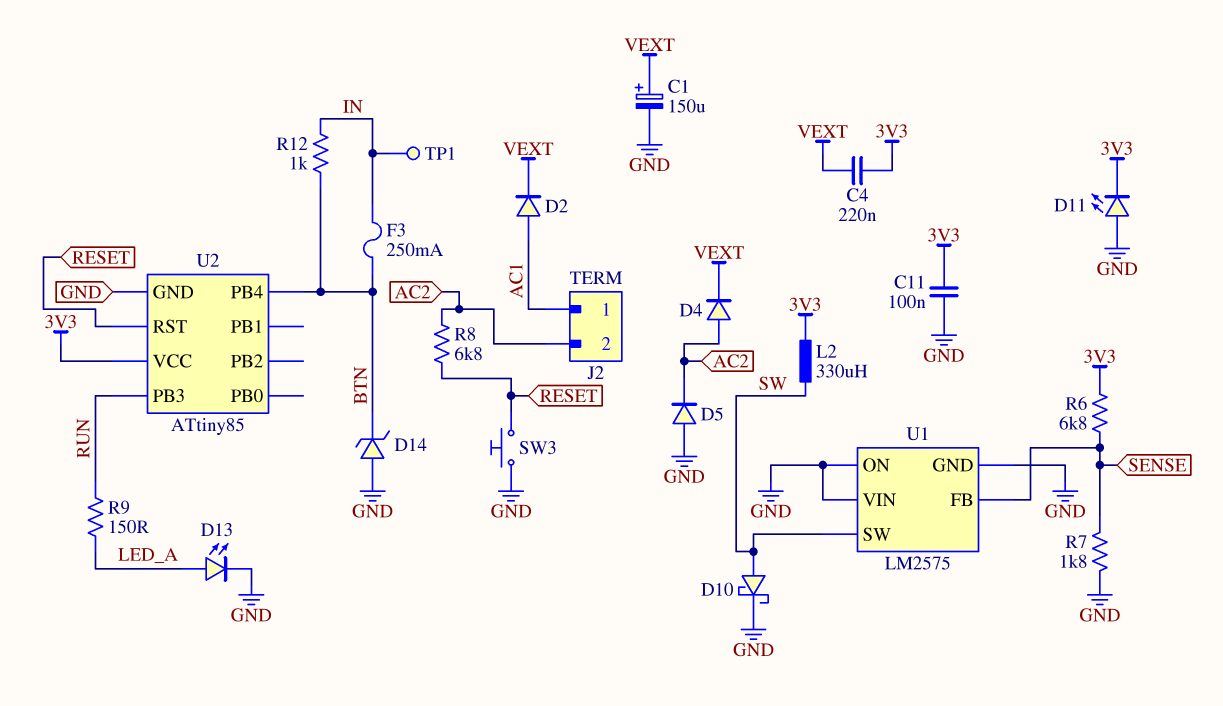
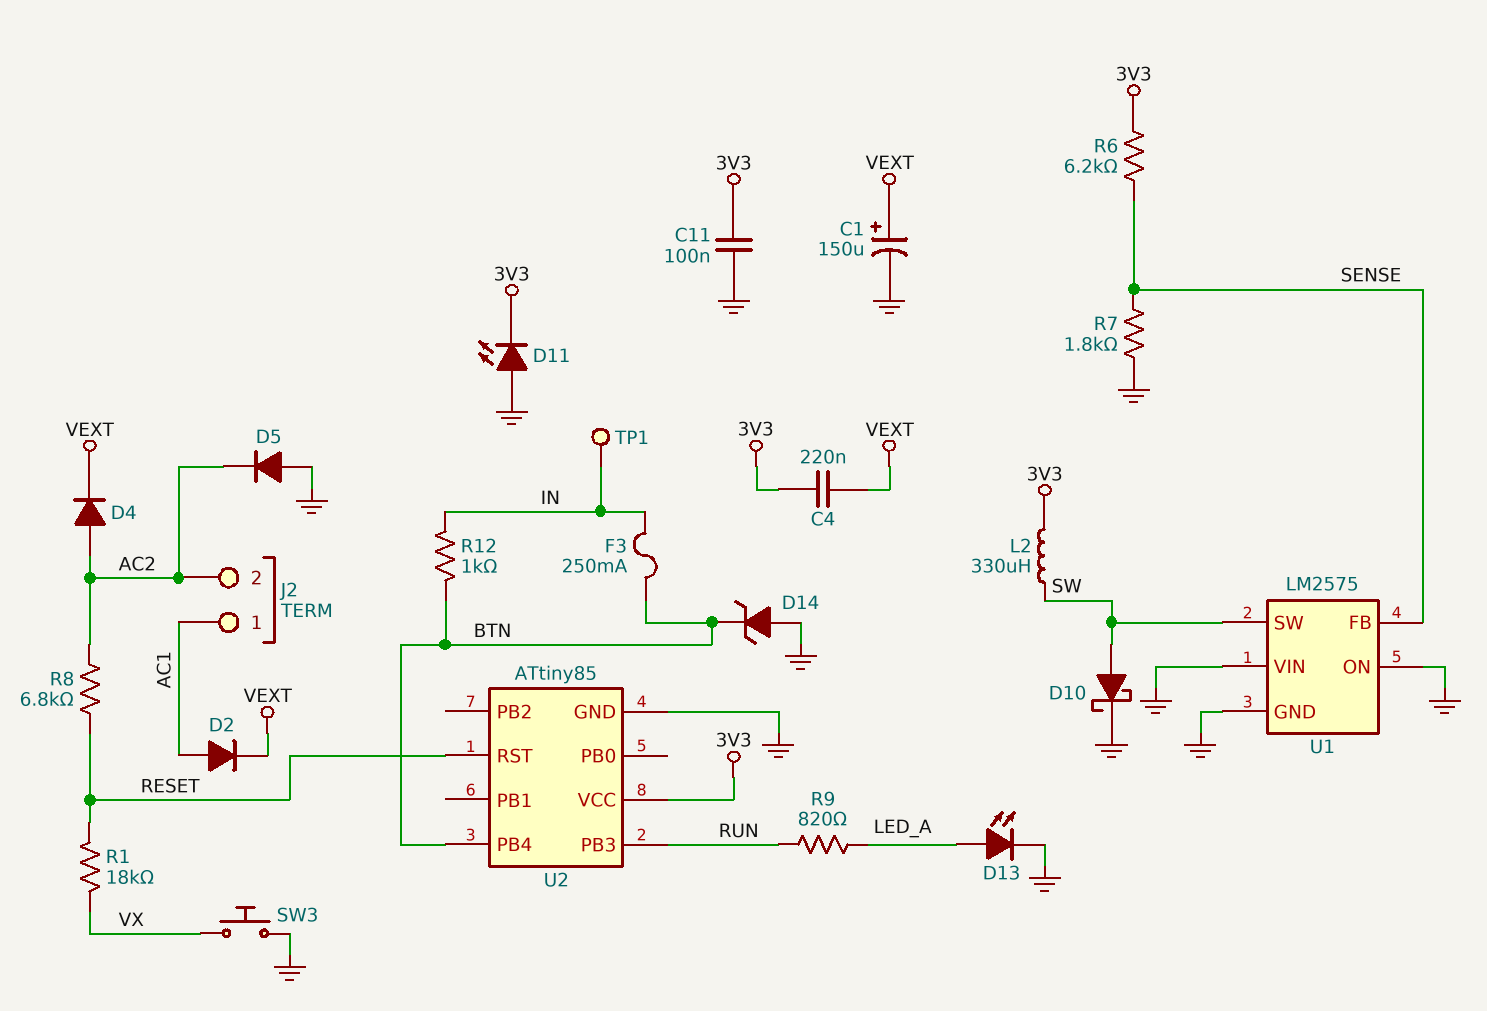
R1: none -> 18k (RESET, VX)
R6: 6.8k (3V3, SENSE) -> 6.2k (3V3, SENSE)
R9: 150 (LED_A, RUN) -> 820 (LED_A, RUN)
SW3: button (GND, RESET) -> button (GND, VX)

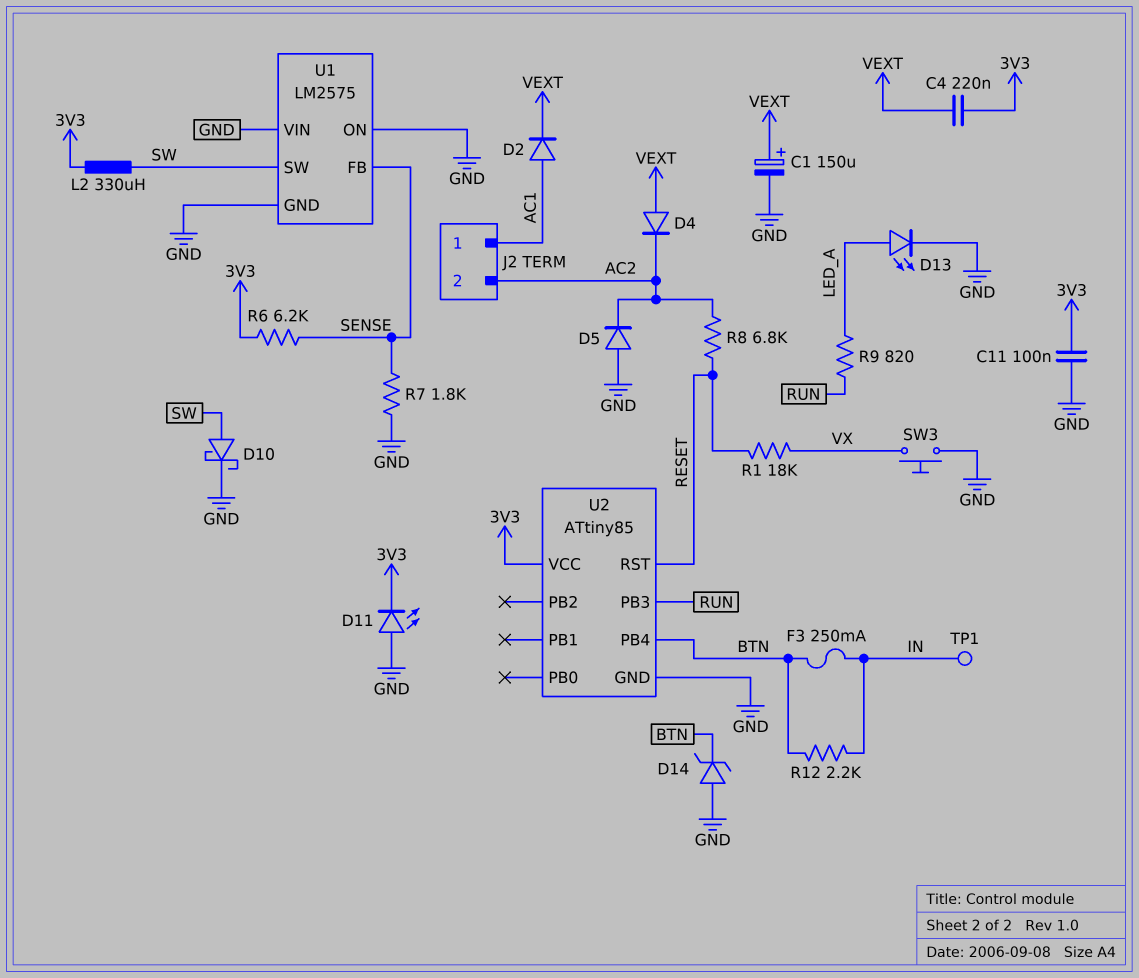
D4: diode (A AC2, K VEXT) -> diode (A VEXT, K AC2)
R12: 1k (BTN, IN) -> 2.2k (BTN, IN)

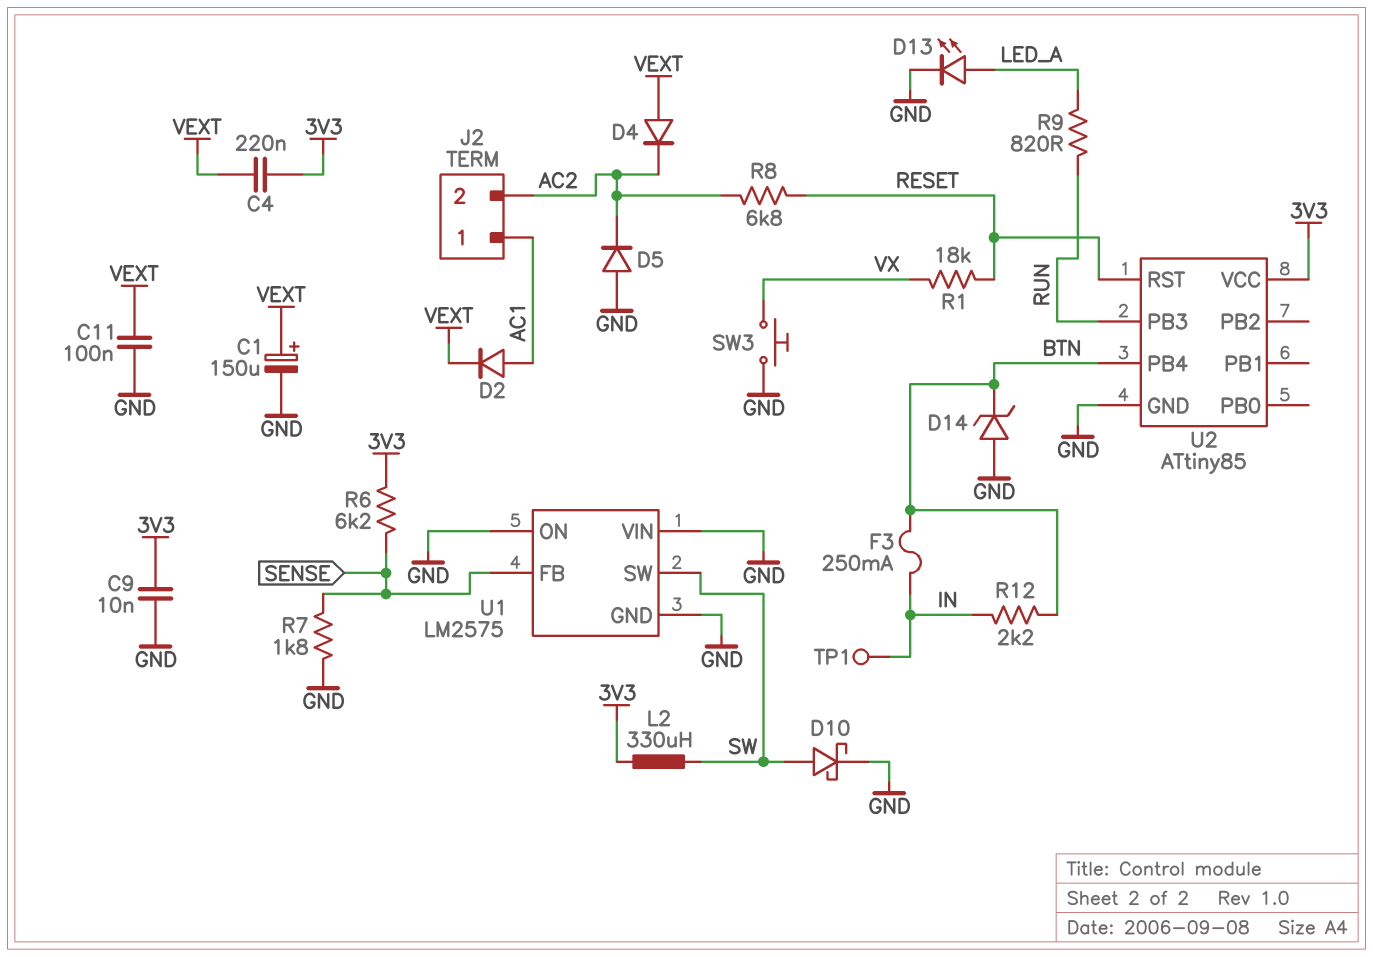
C9: none -> 10nF (3V3, GND)
C11: 100nF (3V3, GND) -> 100nF (GND, VEXT)
D11: LED (A GND, K 3V3) -> none

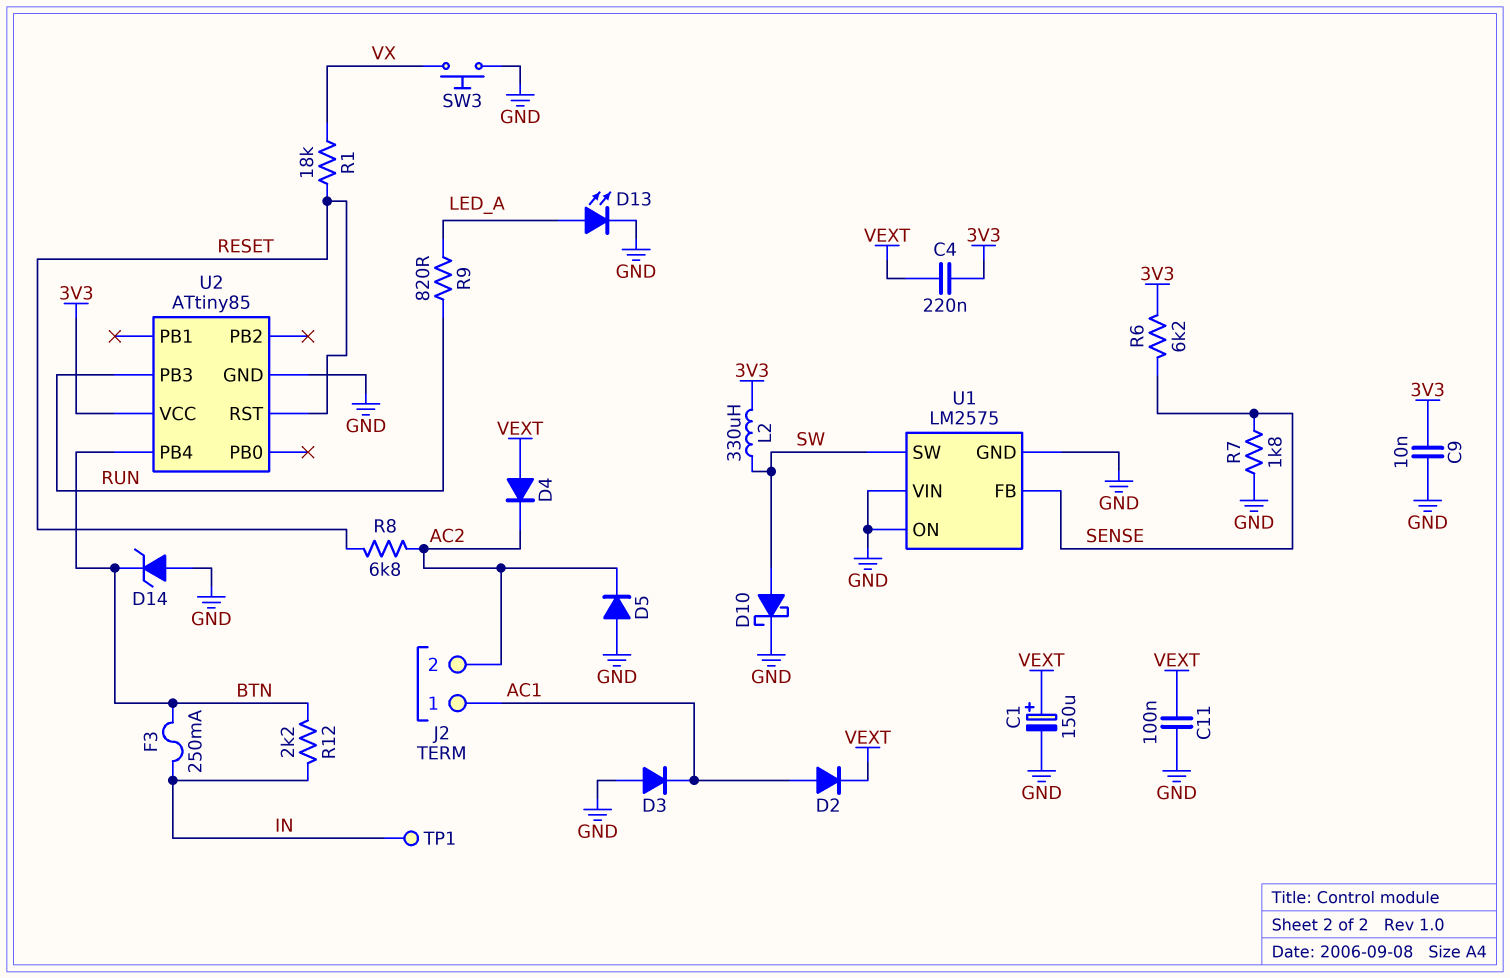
D3: none -> diode (A GND, K AC1)

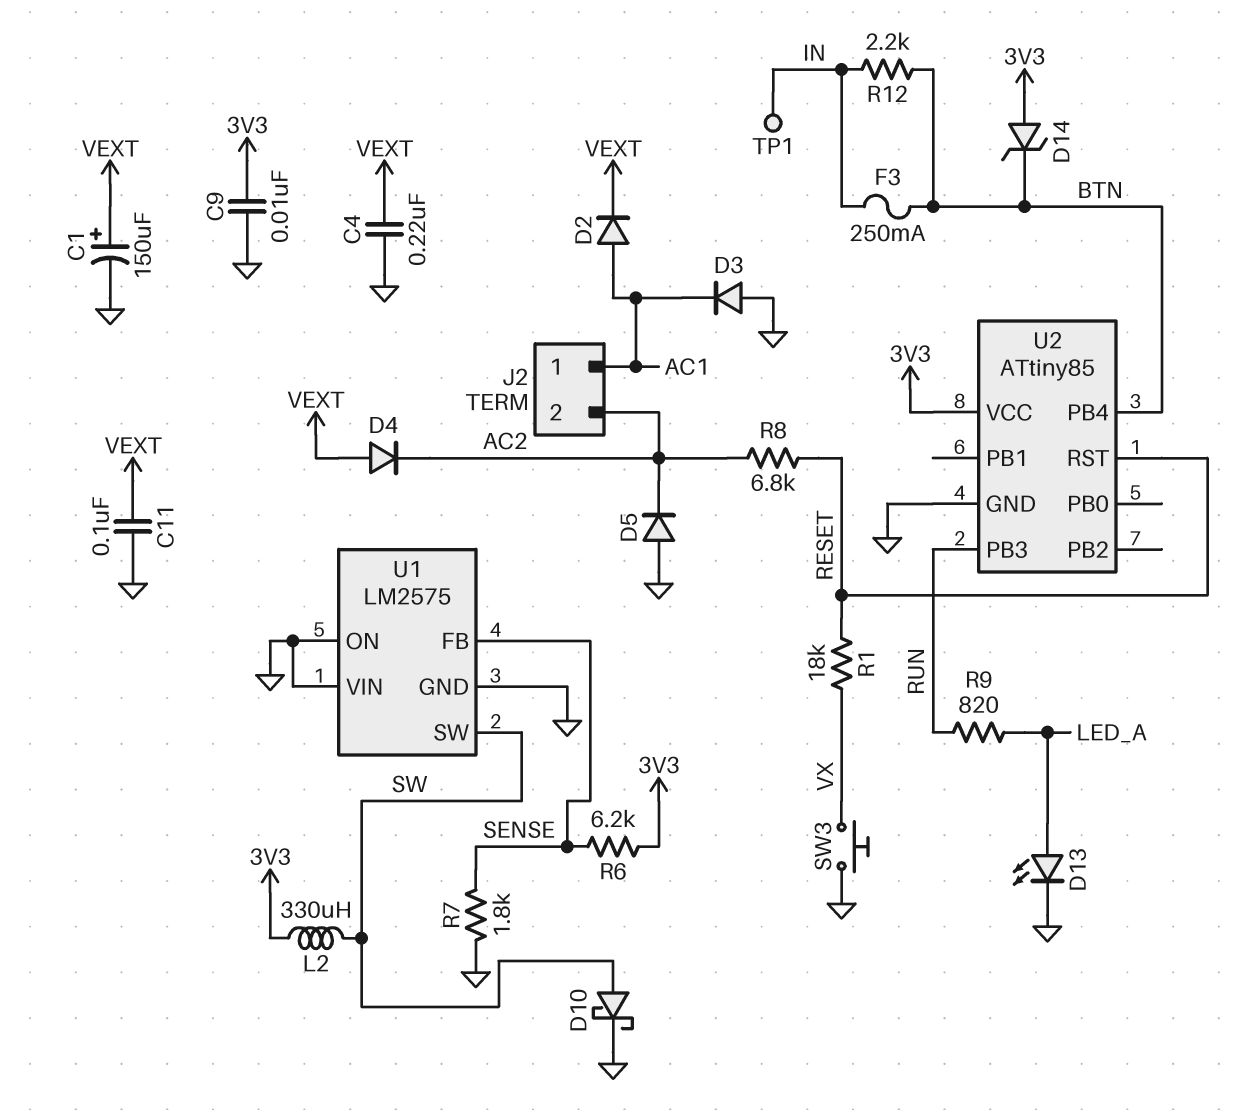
C4: 220nF (3V3, VEXT) -> 220nF (GND, VEXT)
D14: zener (A GND, K BTN) -> zener (A 3V3, K BTN)

